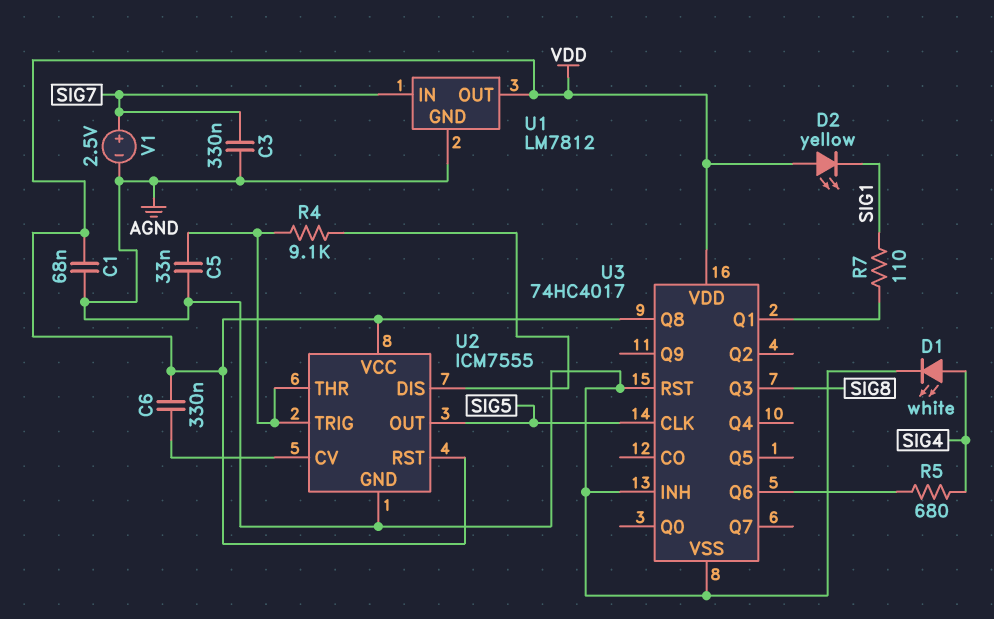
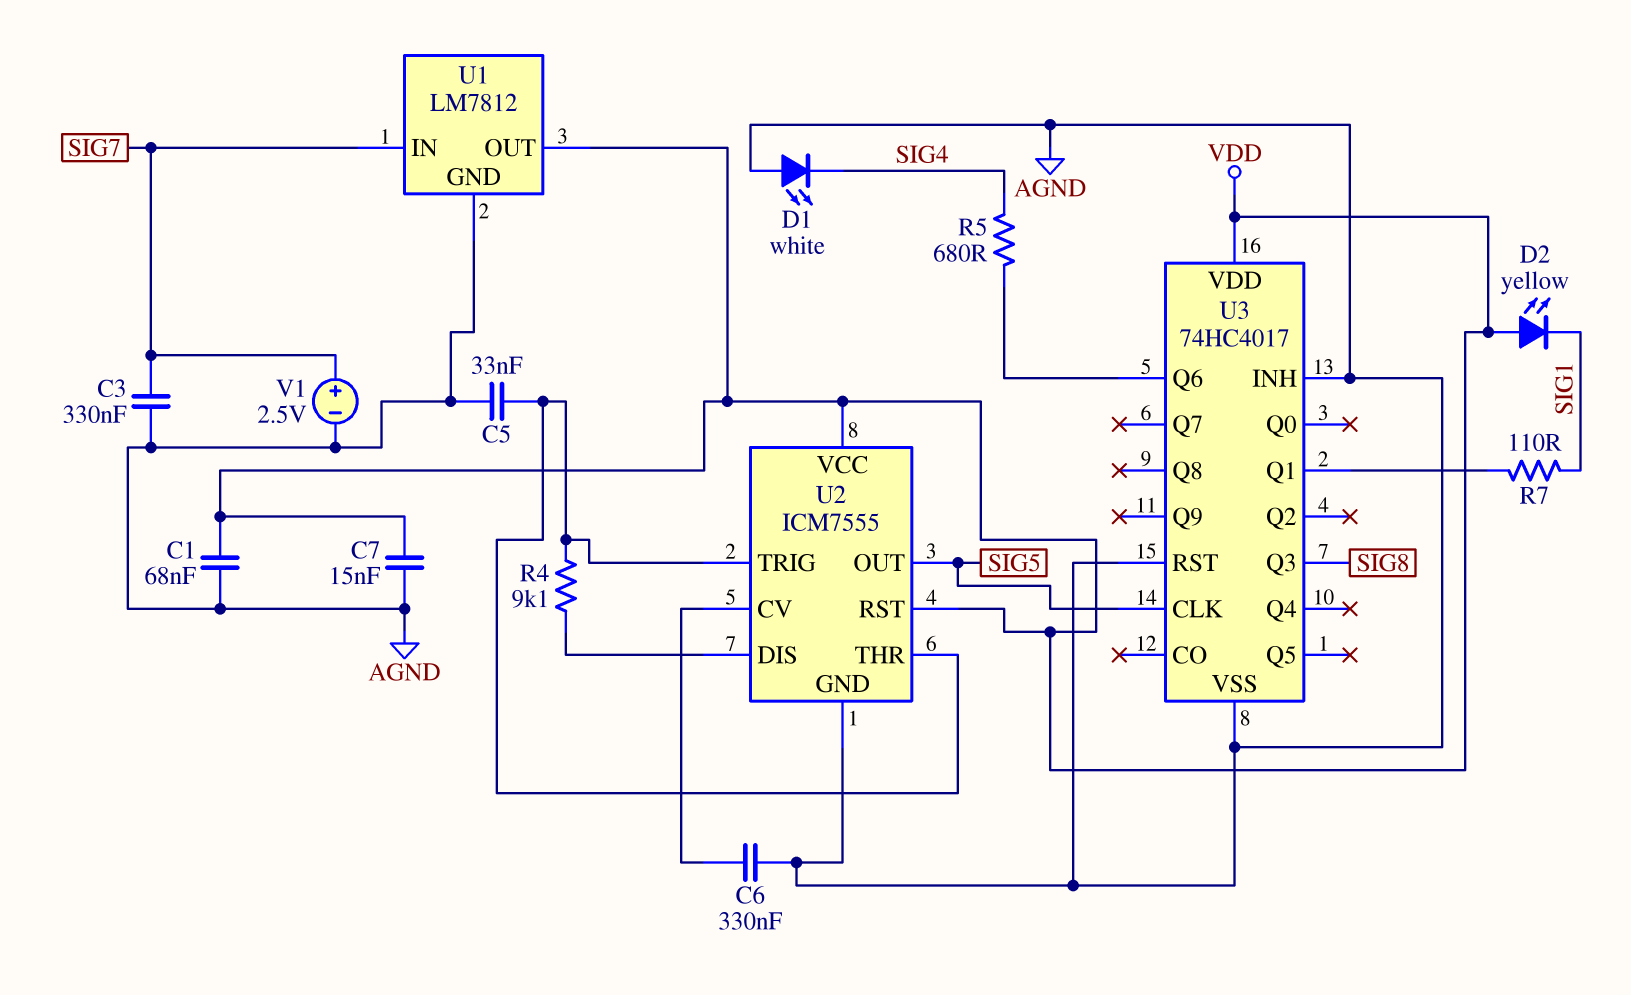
C6: 330nF (U2/CV, VDD) -> 330nF (AGND, U2/CV)
C7: none -> 15nF (AGND, VDD)
D1: LED white (A SIG4, K AGND) -> LED white (A AGND, K SIG4)
U3 pin Q8: VDD -> none

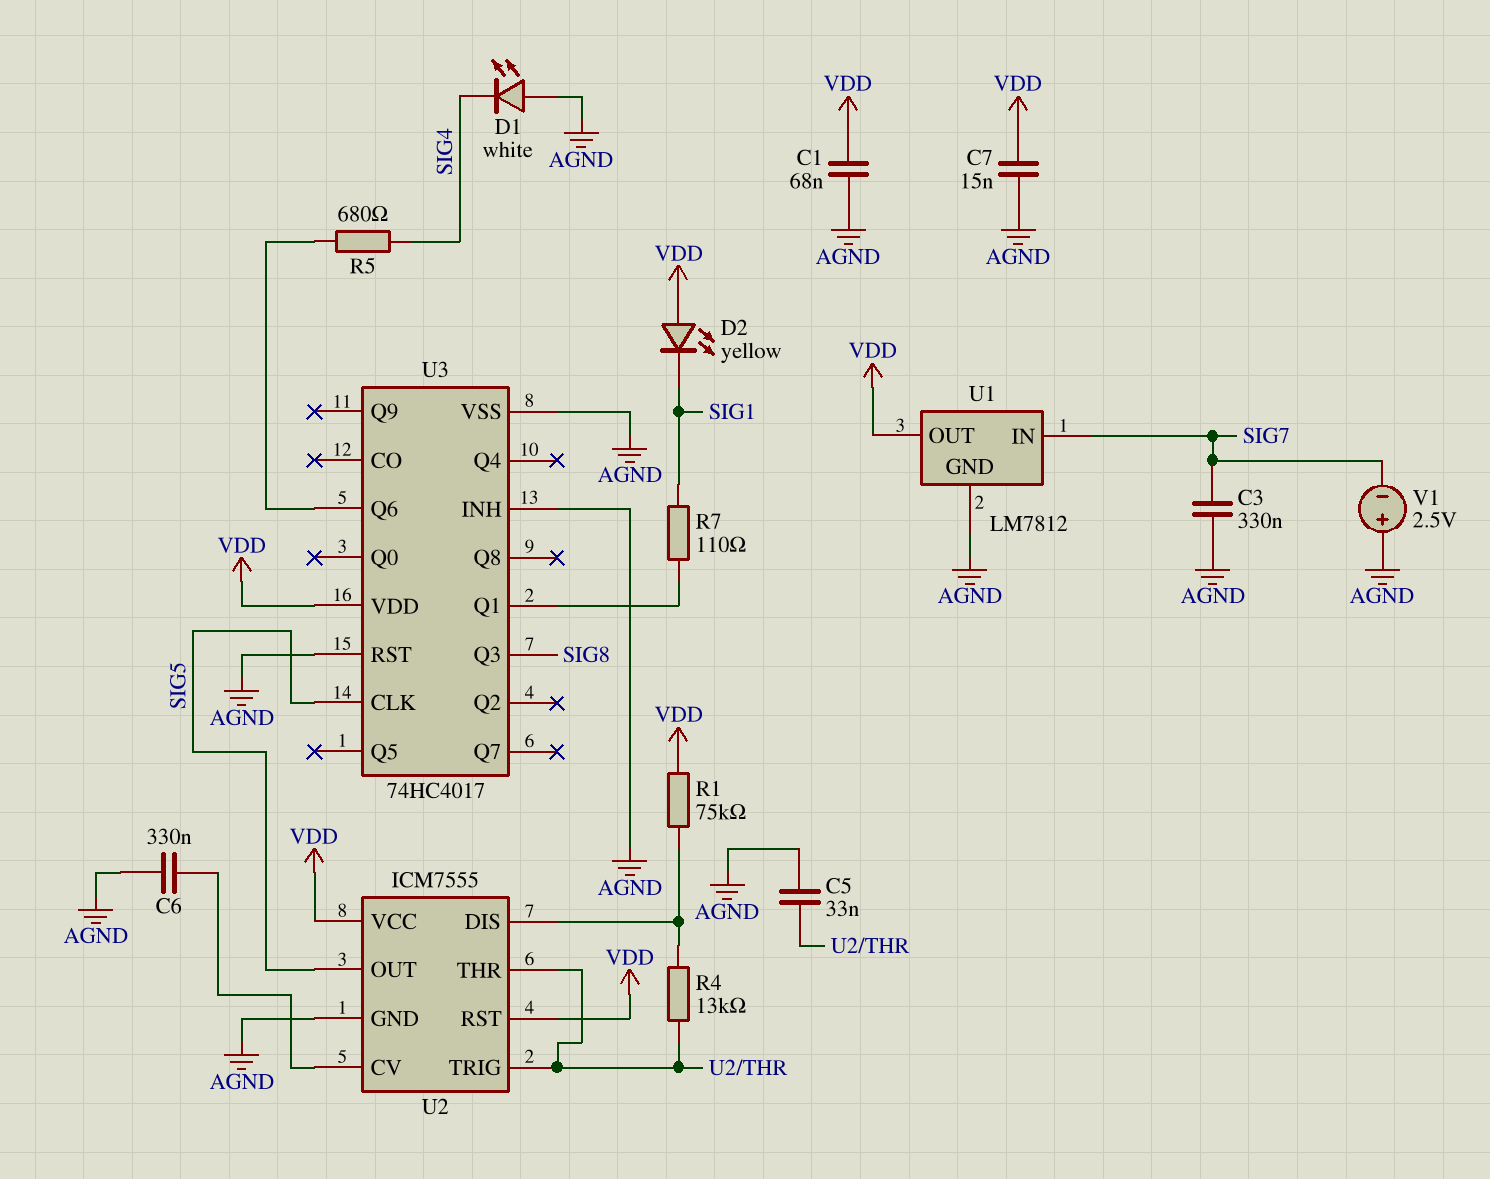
R1: none -> 75k (U2/DIS, VDD)
R4: 9.1k (U2/DIS, U2/THR) -> 13k (U2/DIS, U2/THR)
V1: 2.5V (plus SIG7, minus AGND) -> 2.5V (plus AGND, minus SIG7)

